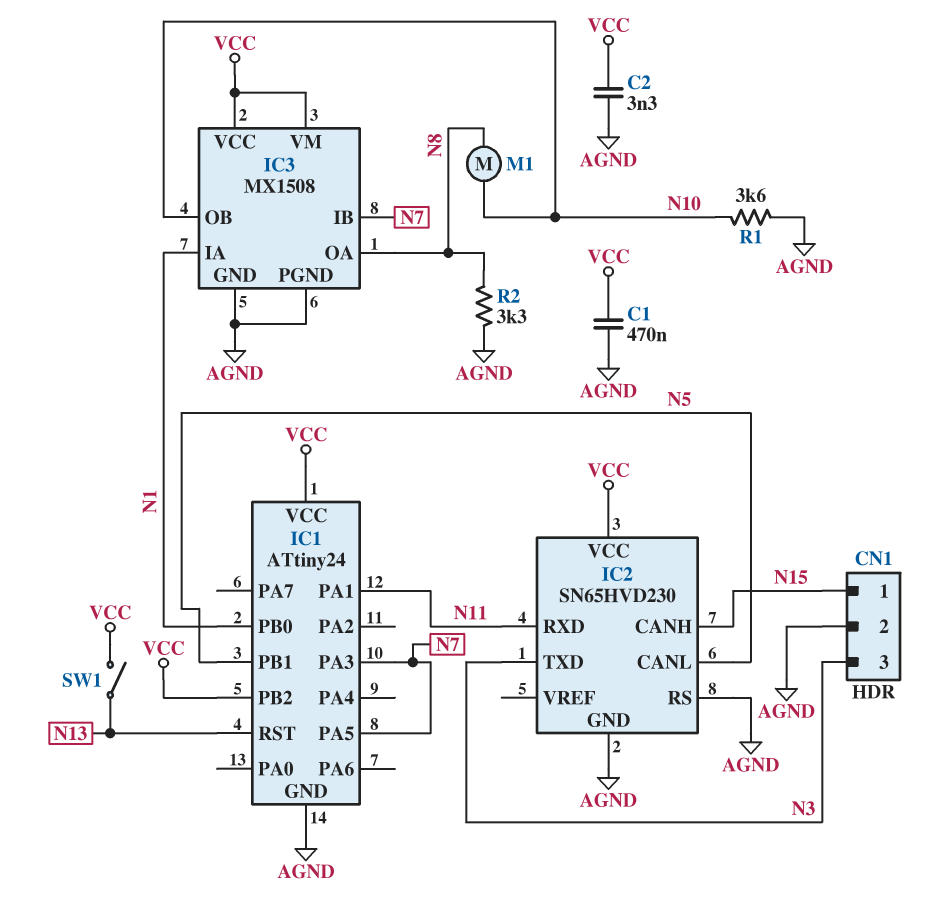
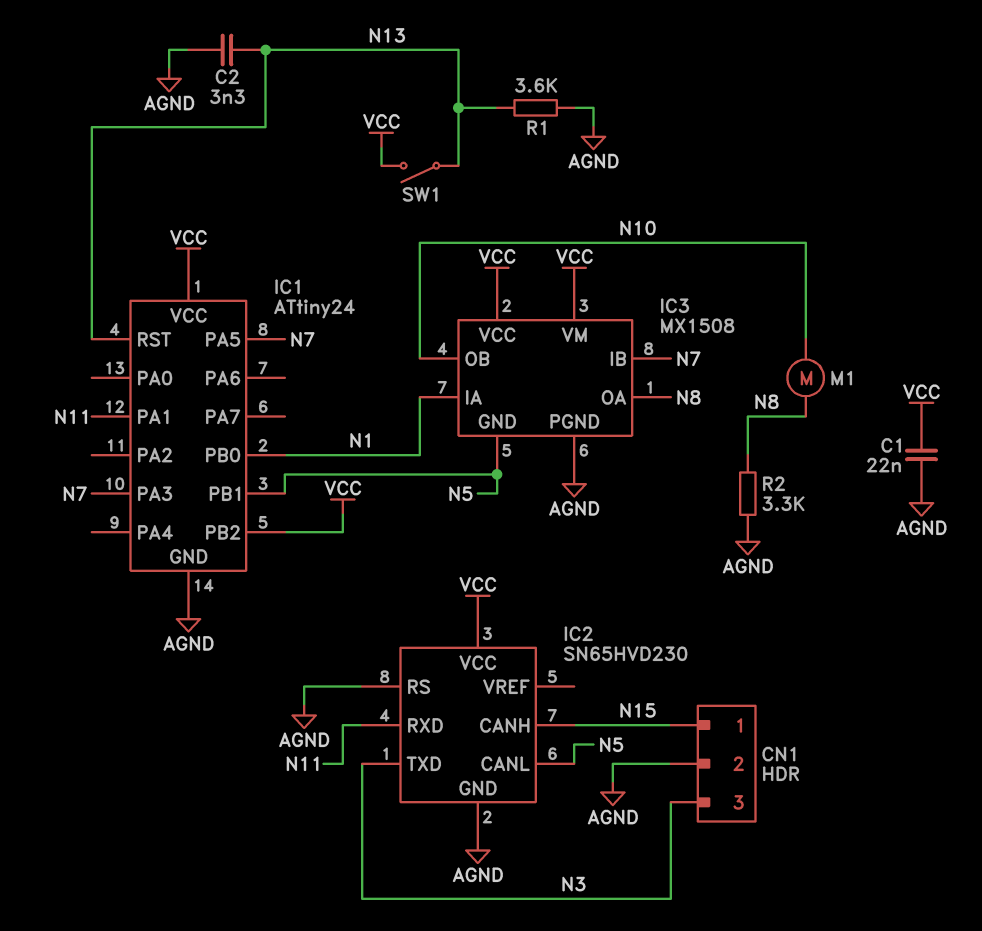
C1: 470nF (AGND, VCC) -> 22nF (AGND, VCC)
C2: 3.3nF (AGND, VCC) -> 3.3nF (AGND, N13)
IC3 pin GND: AGND -> N5
R1: 3.6k (AGND, N10) -> 3.6k (AGND, N13)

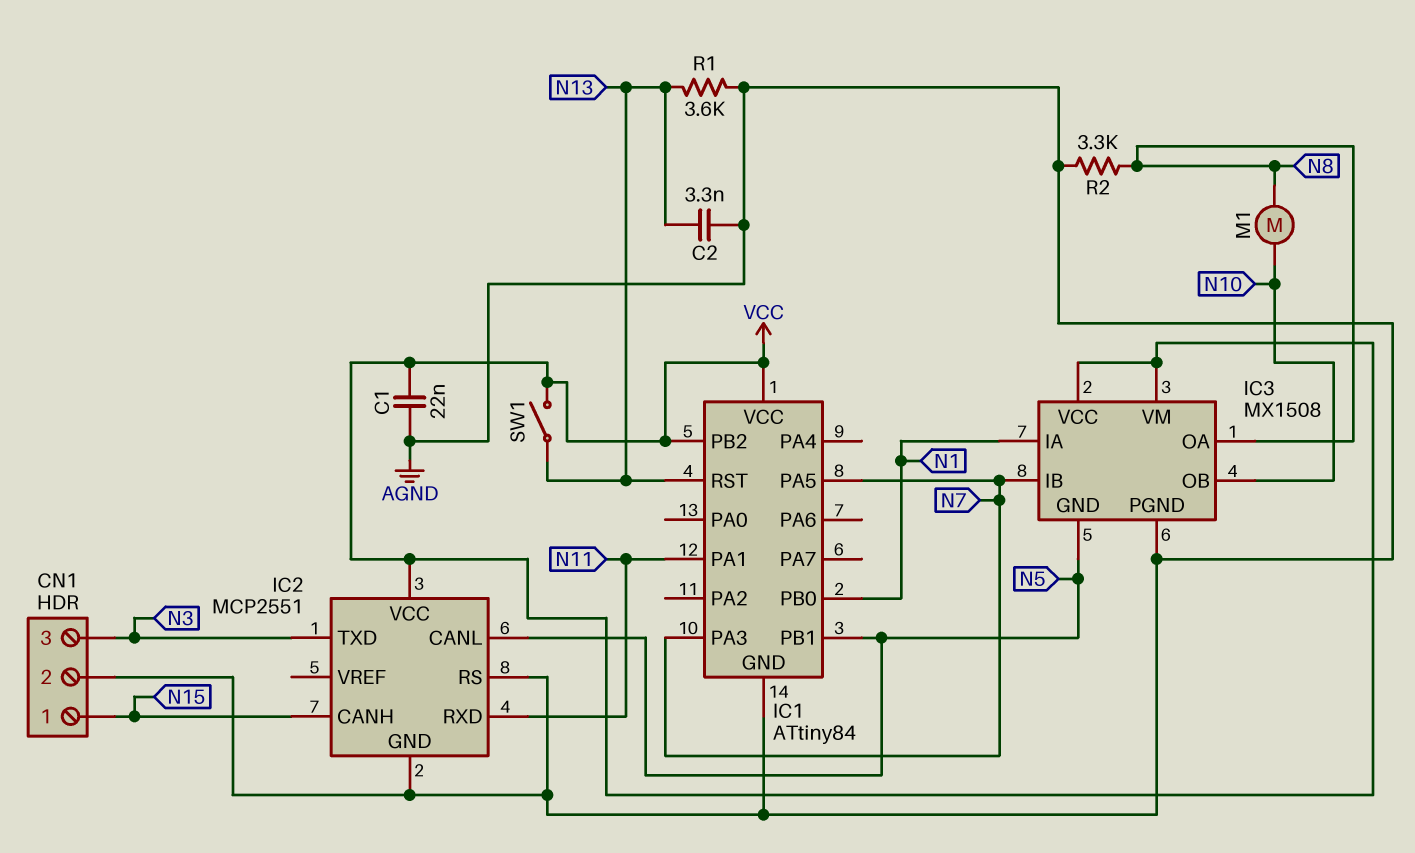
IC1: ATtiny24 -> ATtiny84
IC2: SN65HVD230 -> MCP2551

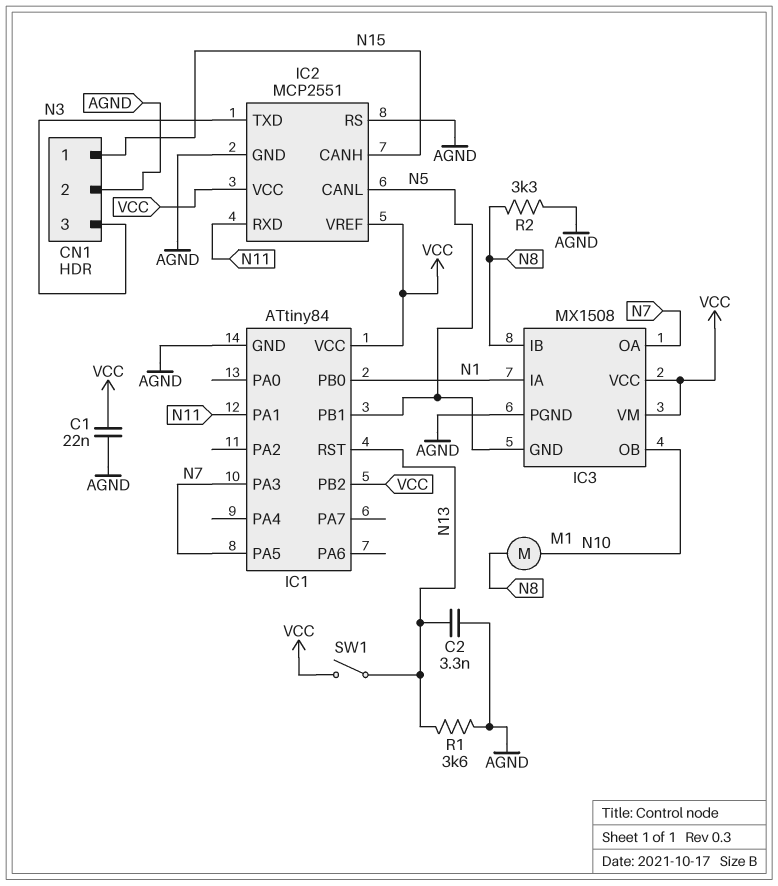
IC2 pin VREF: none -> VCC
IC3 pin IB: N7 -> N8
IC3 pin OA: N8 -> N7

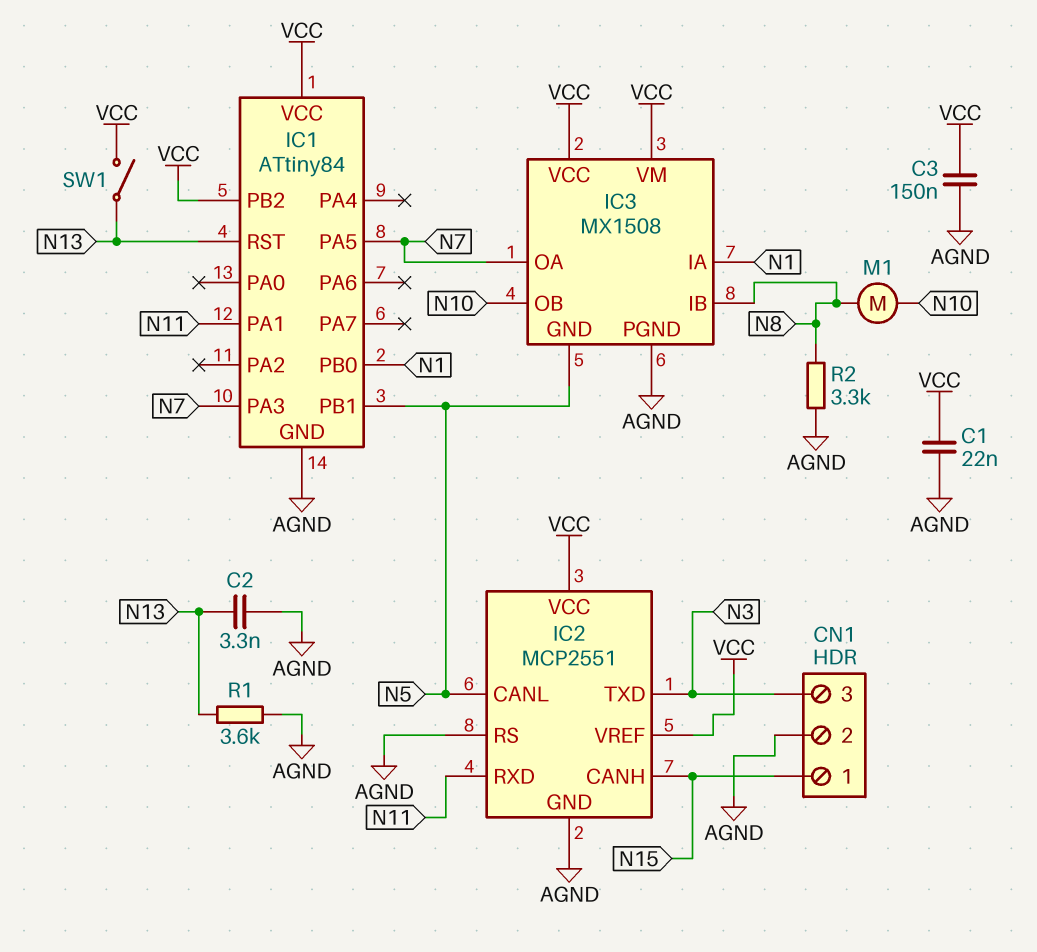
C3: none -> 150nF (AGND, VCC)

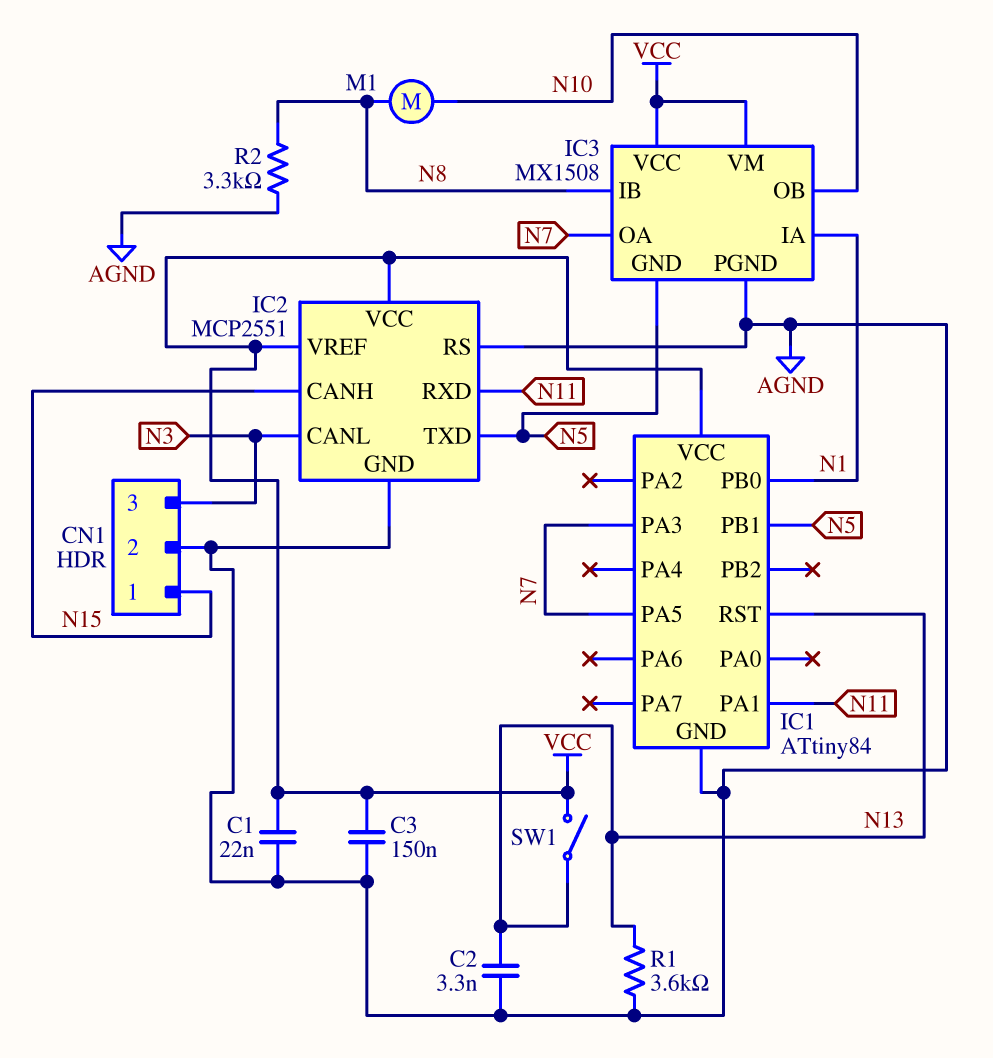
IC1 pin PB2: VCC -> none
IC2 pin CANL: N5 -> N3
IC2 pin TXD: N3 -> N5

